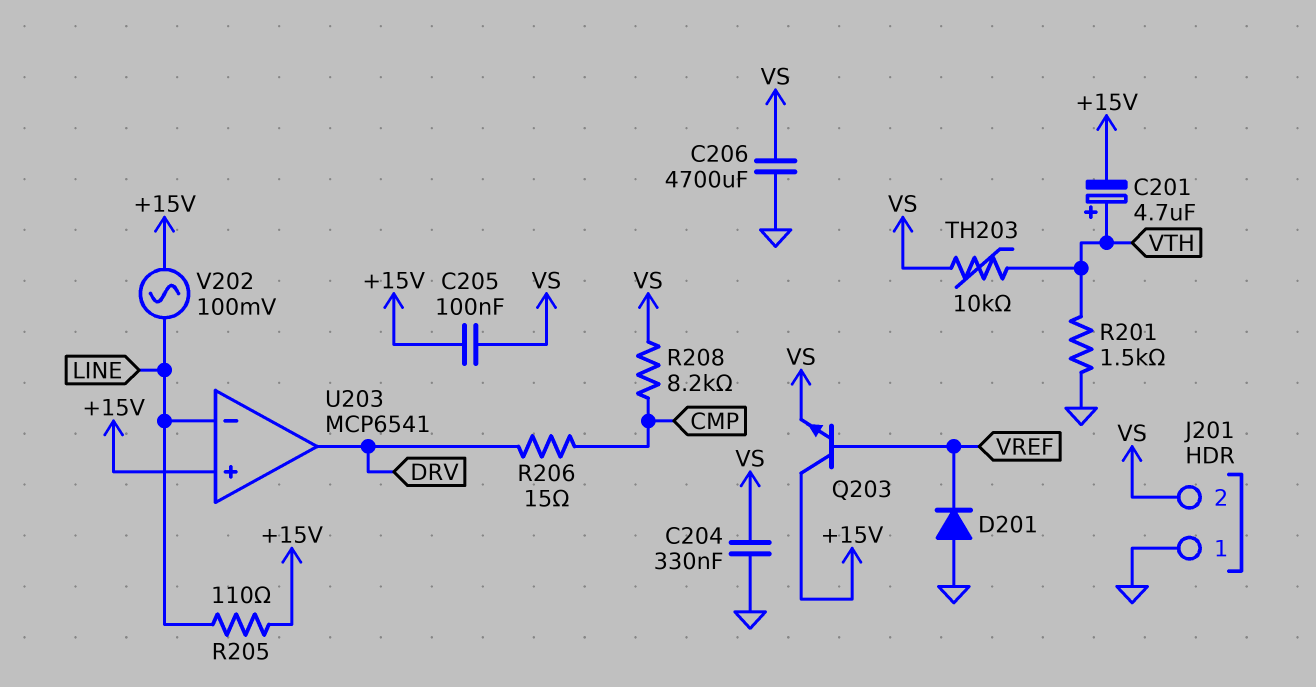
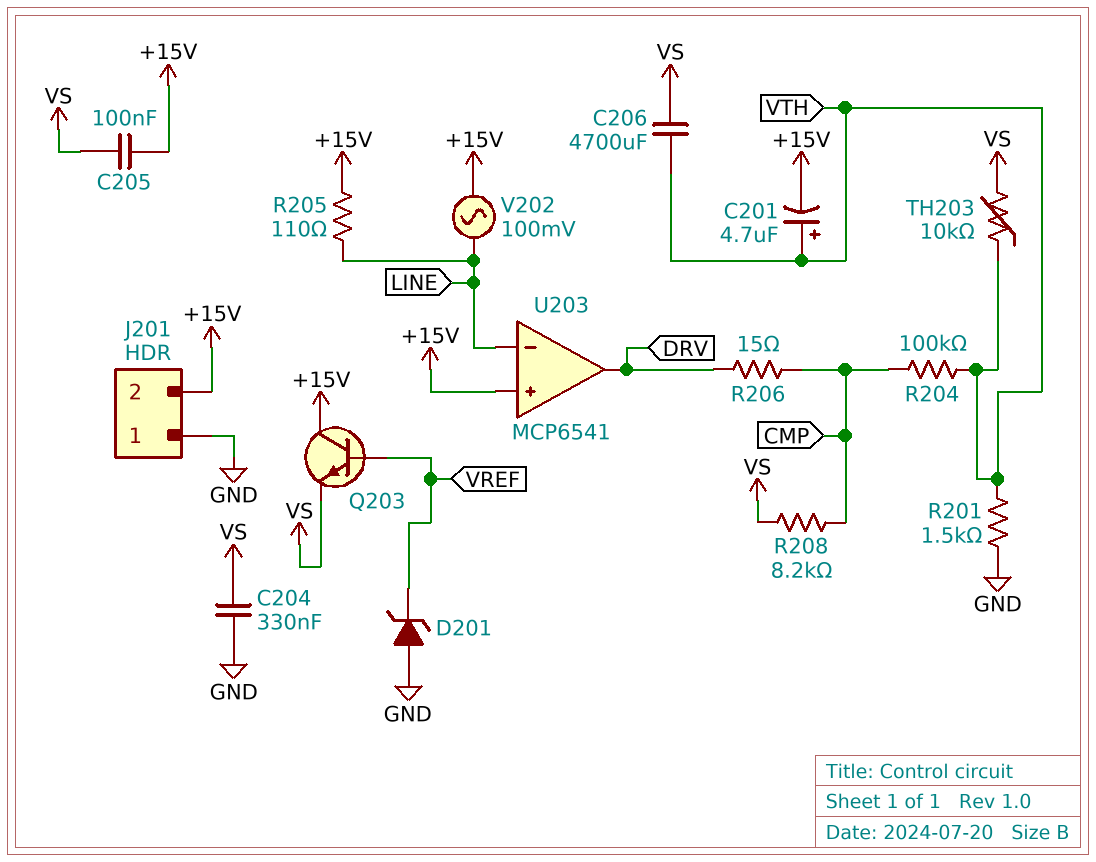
C206: 4700uF (GND, VS) -> 4700uF (VS, VTH)
D201: diode (A GND, K VREF) -> zener (A GND, K VREF)
J201 pin 2: VS -> +15V
R204: none -> 100k (CMP, VTH)

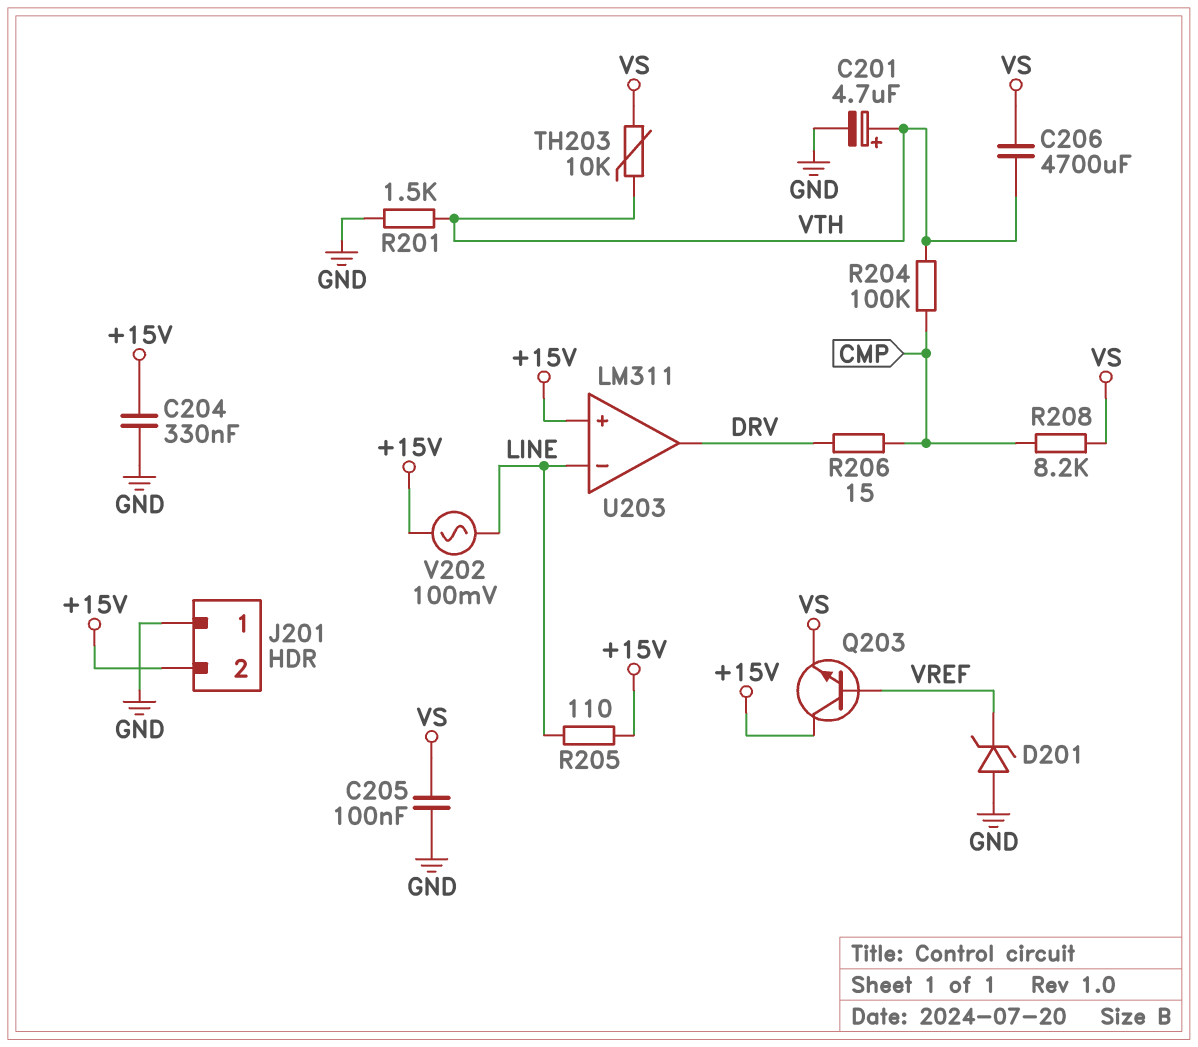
C201: 4.7uF (plus VTH, minus +15V) -> 4.7uF (plus VTH, minus GND)
C204: 330nF (GND, VS) -> 330nF (+15V, GND)
C205: 100nF (+15V, VS) -> 100nF (GND, VS)
U203: MCP6541 -> LM311

